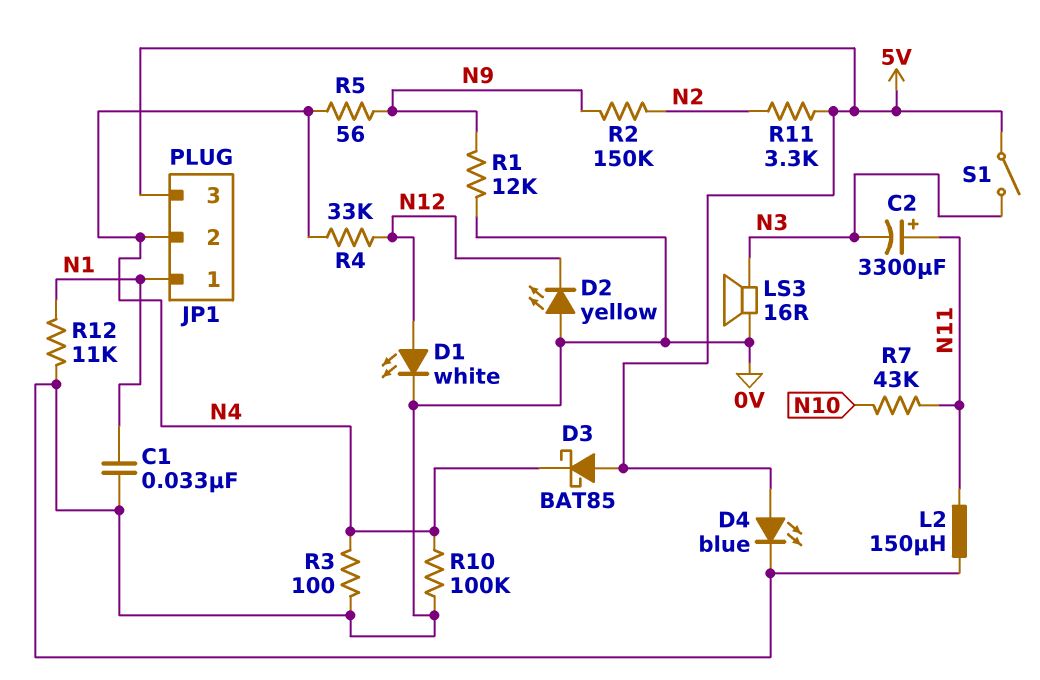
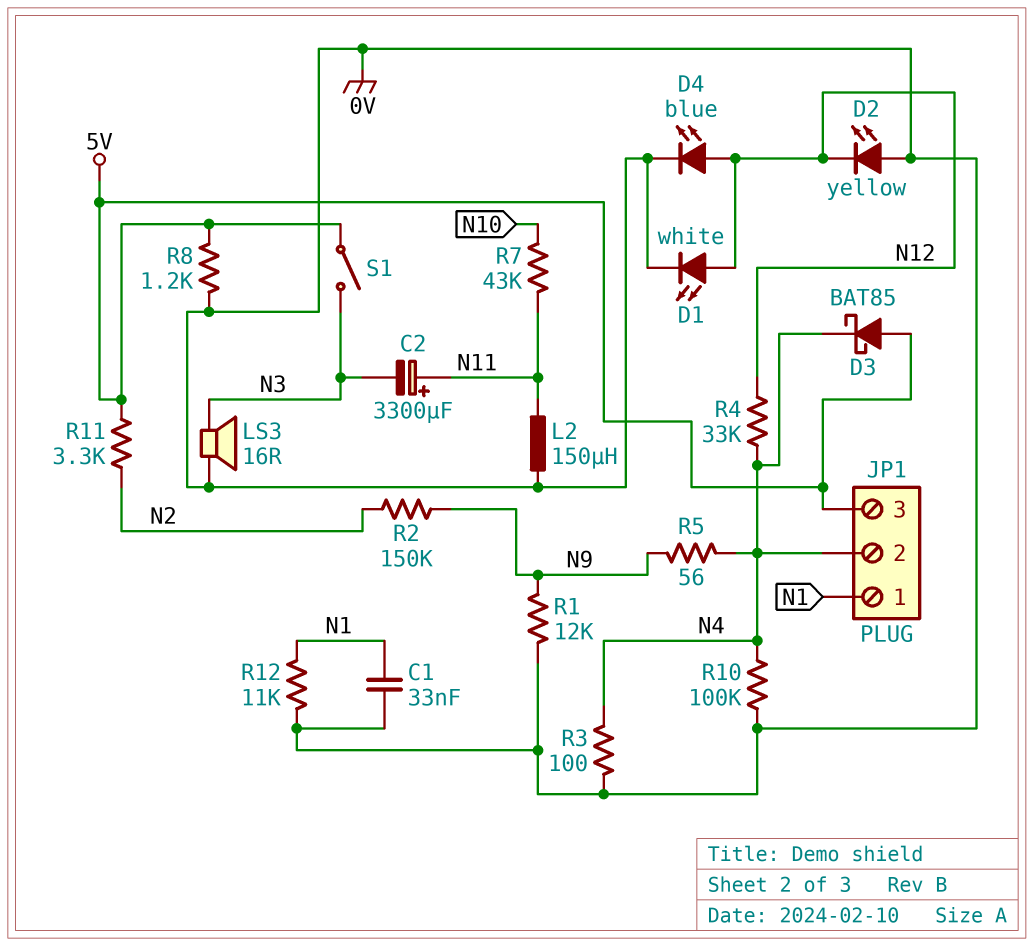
D4: LED blue (A 5V, K 0V) -> LED blue (A N12, K 0V)
R8: none -> 1.2k (0V, 5V)

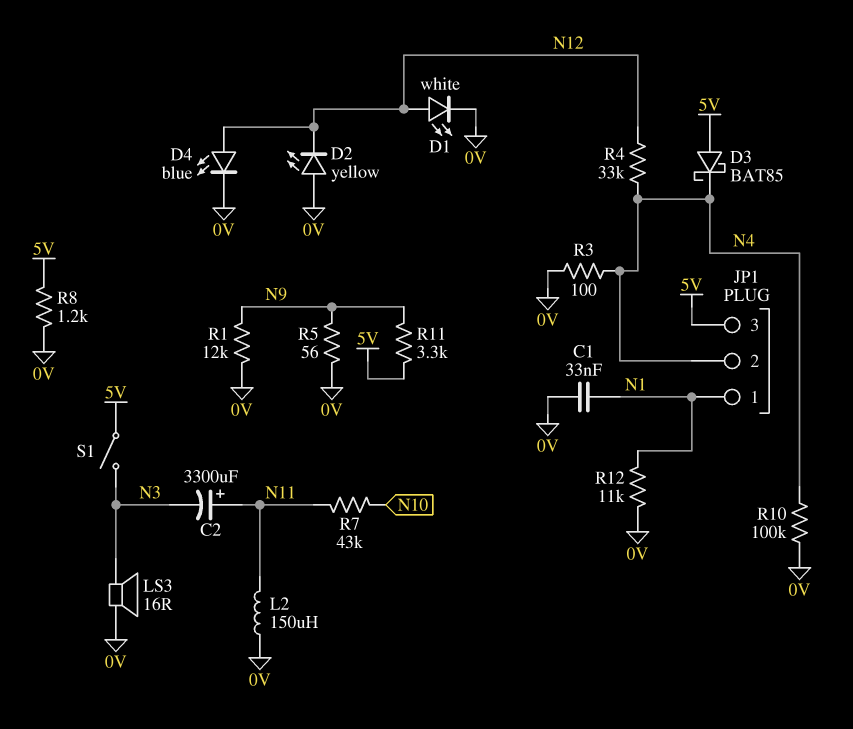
R2: 150k (N2, N9) -> none
R5: 56 (N4, N9) -> 56 (0V, N9)
R11: 3.3k (5V, N2) -> 3.3k (5V, N9)

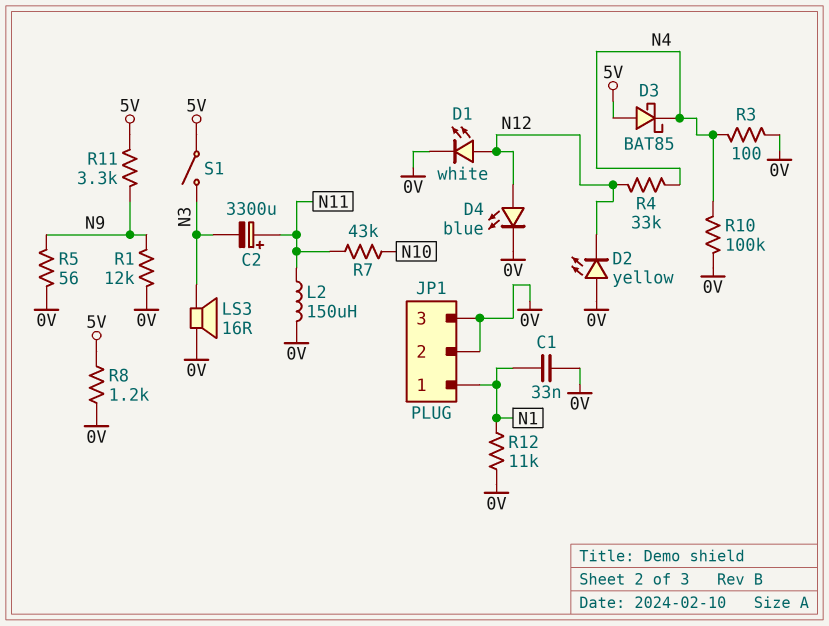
JP1 pin 2: N4 -> 0V
JP1 pin 3: 5V -> 0V

